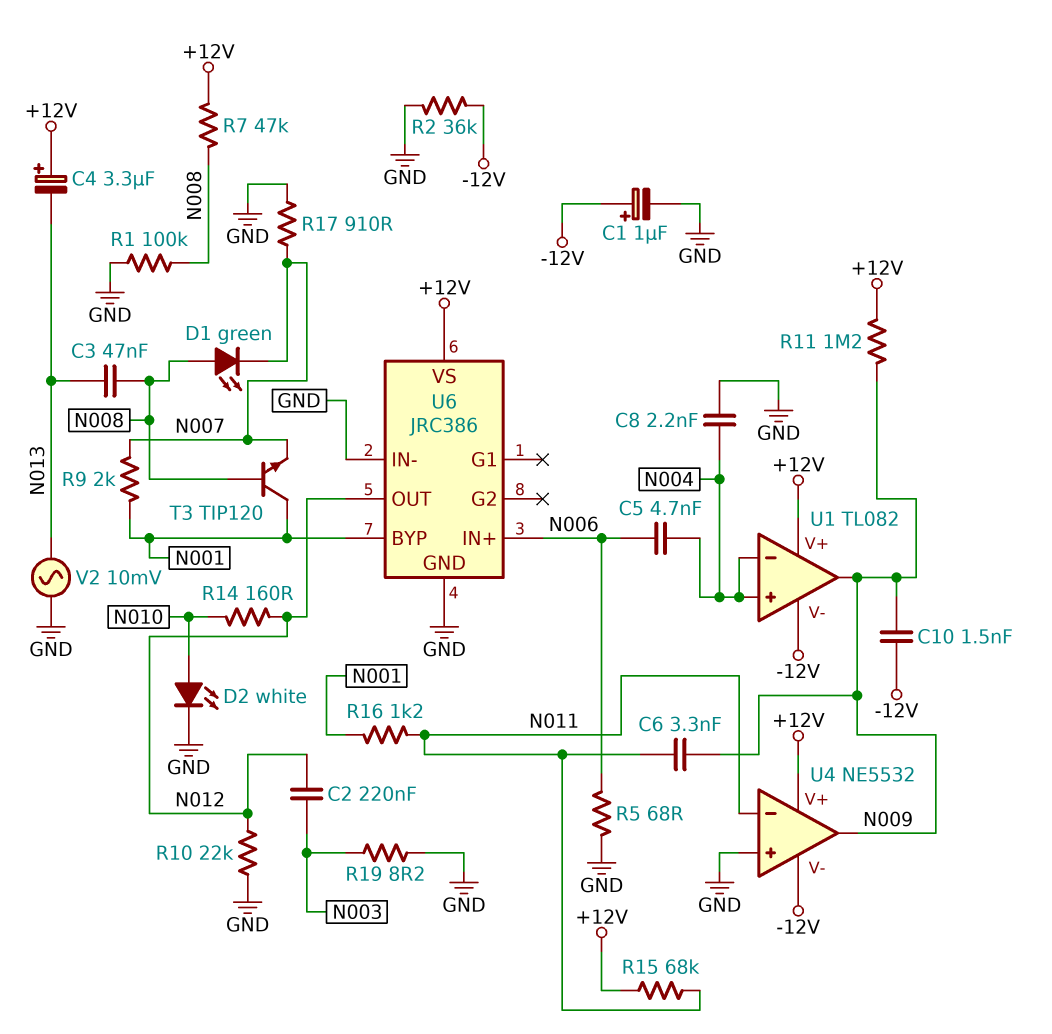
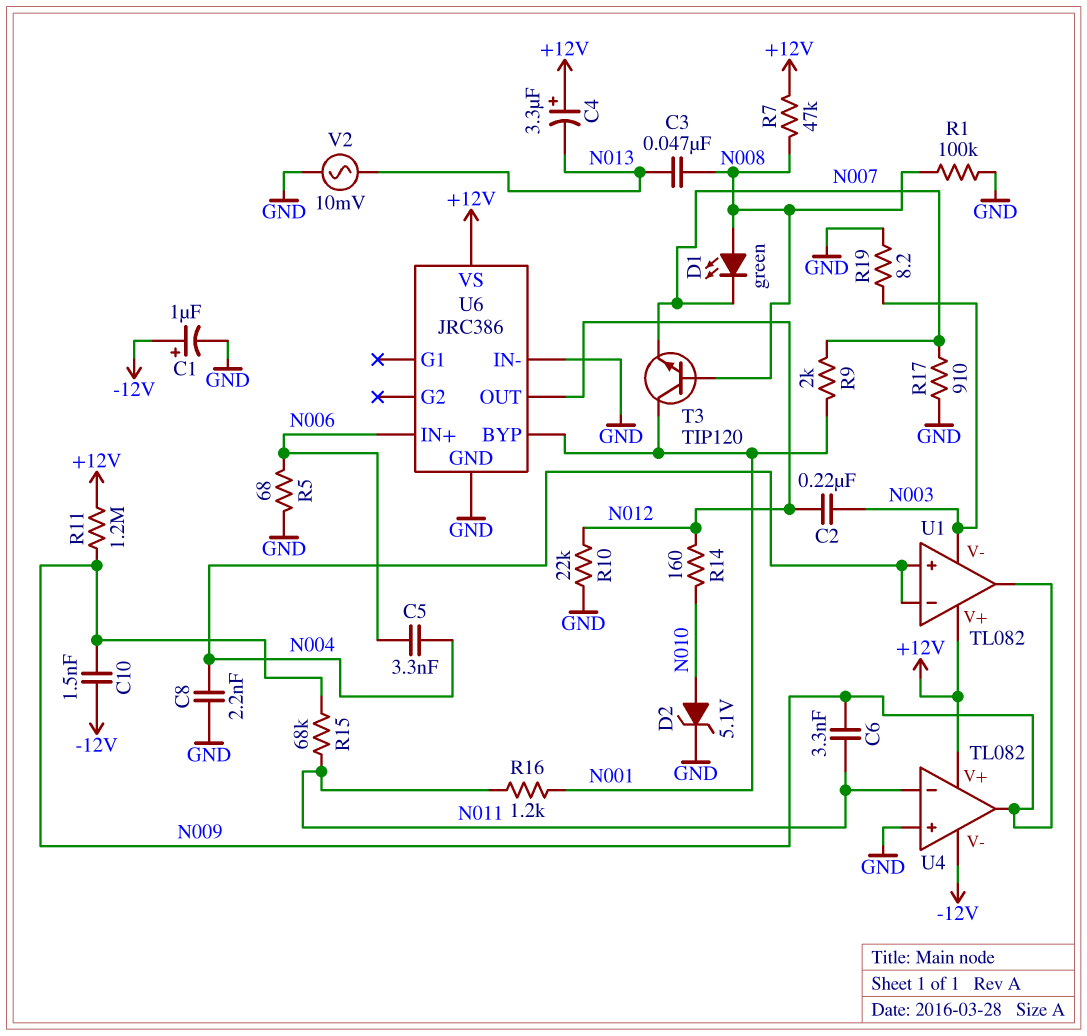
C5: 4.7nF (N004, N006) -> 3.3nF (N004, N006)
D2: LED white (A N010, K GND) -> zener 5.1V (A N010, K GND)
R2: 36k (-12V, GND) -> none
R15: 68k (+12V, N011) -> 68k (N009, N011)
U1 pin V-: -12V -> N003
U4: NE5532 -> TL082

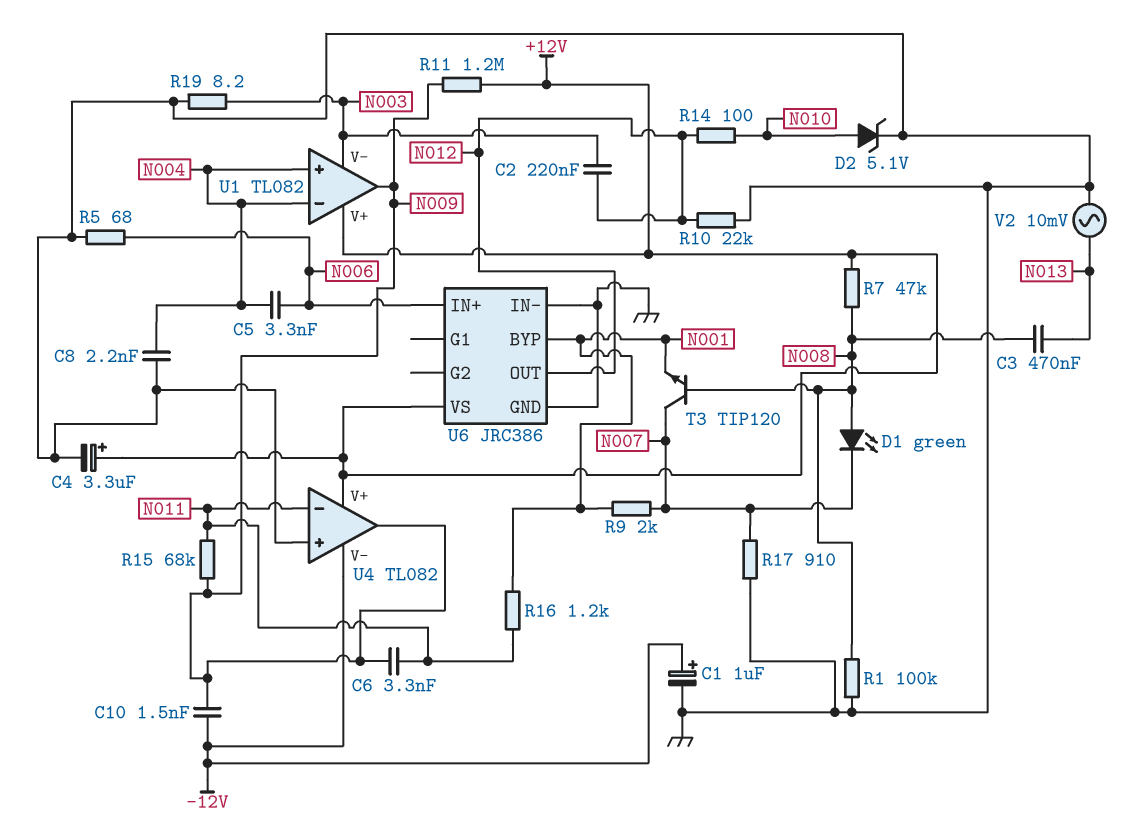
C3: 47nF (N008, N013) -> 470nF (N008, N013)
C4: 3.3uF (plus +12V, minus N013) -> 3.3uF (plus +12V, minus GND)
R14: 160 (N010, N012) -> 100 (N010, N012)
T3: NPN TIP120 (B N008, C N001, E N007) -> NPN TIP120 (B N008, C N007, E N001)

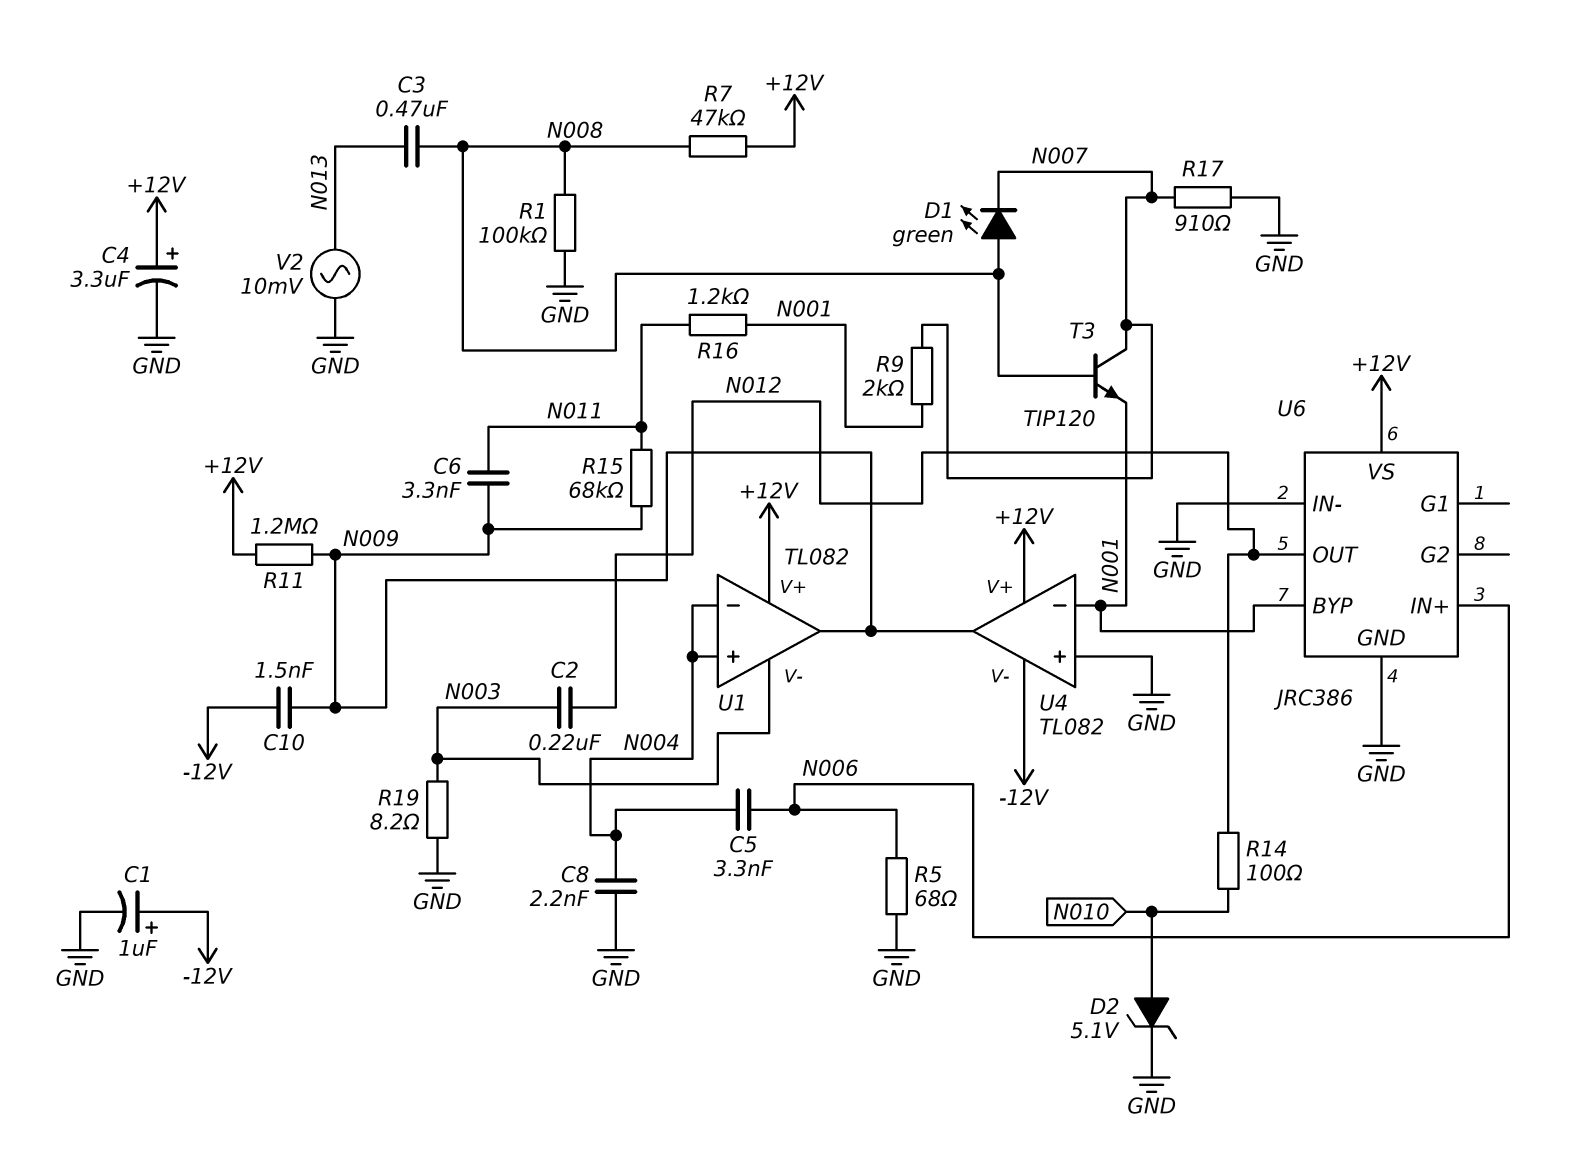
R10: 22k (GND, N012) -> none
U4 pin in-: N011 -> N001

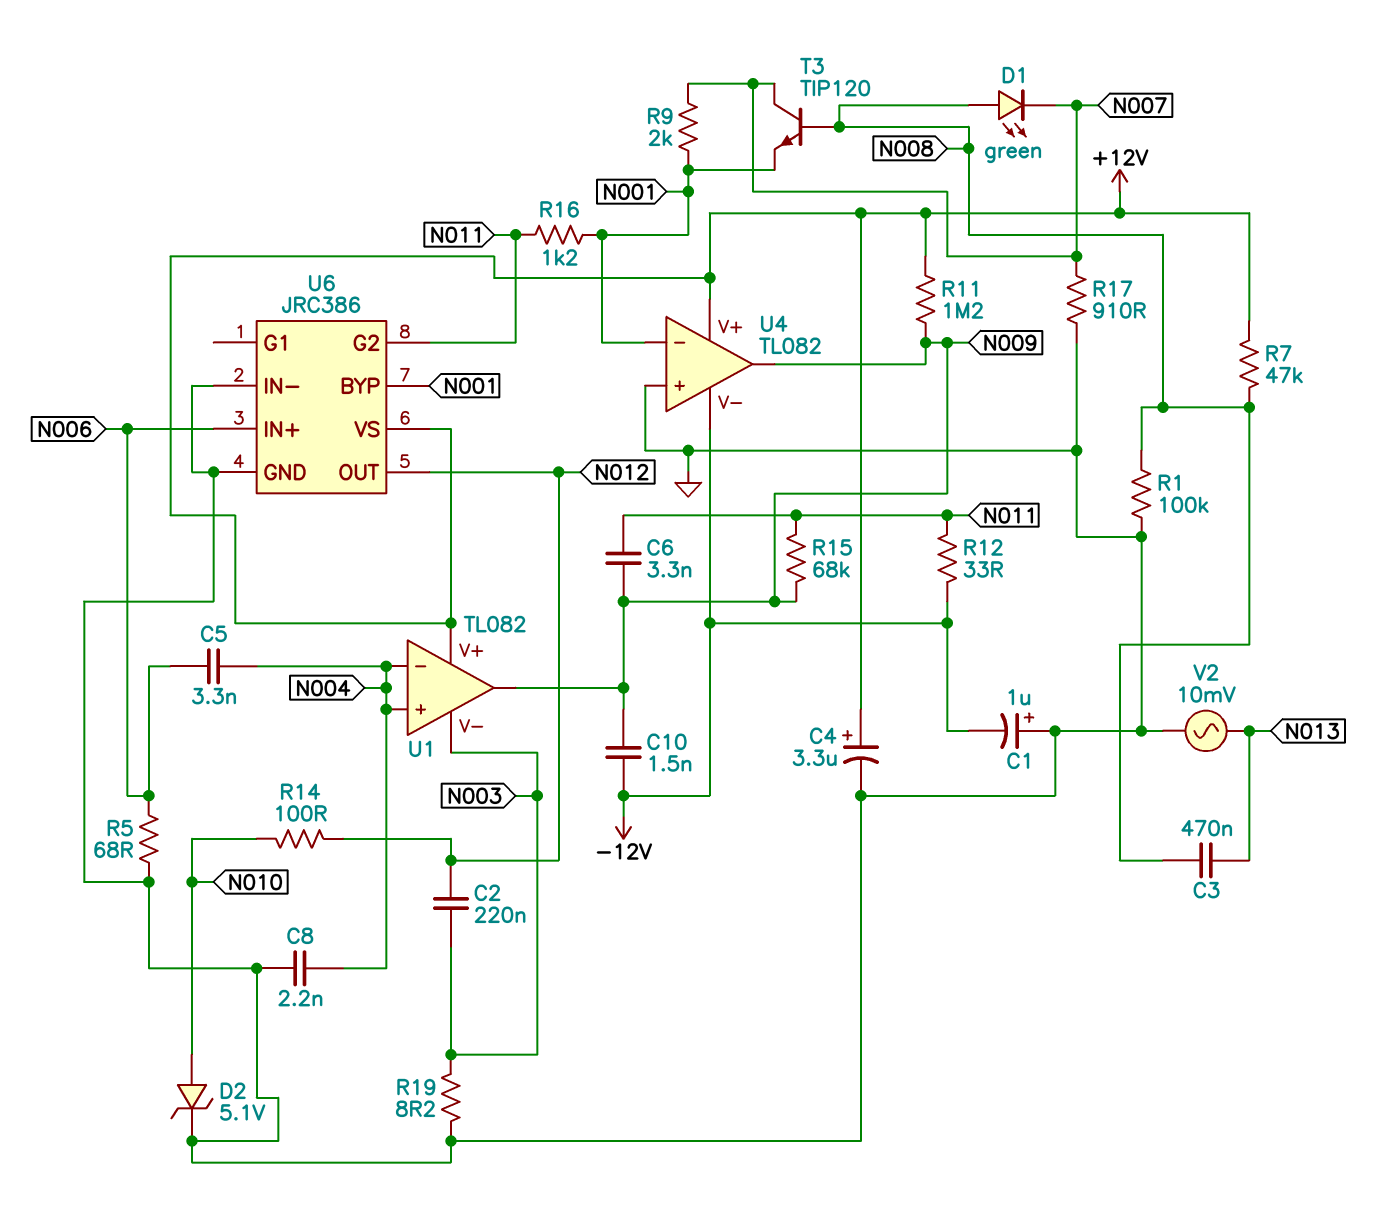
C1: 1uF (plus -12V, minus GND) -> 1uF (plus GND, minus -12V)
R12: none -> 33 (-12V, N011)
U6 pin G2: none -> N011

